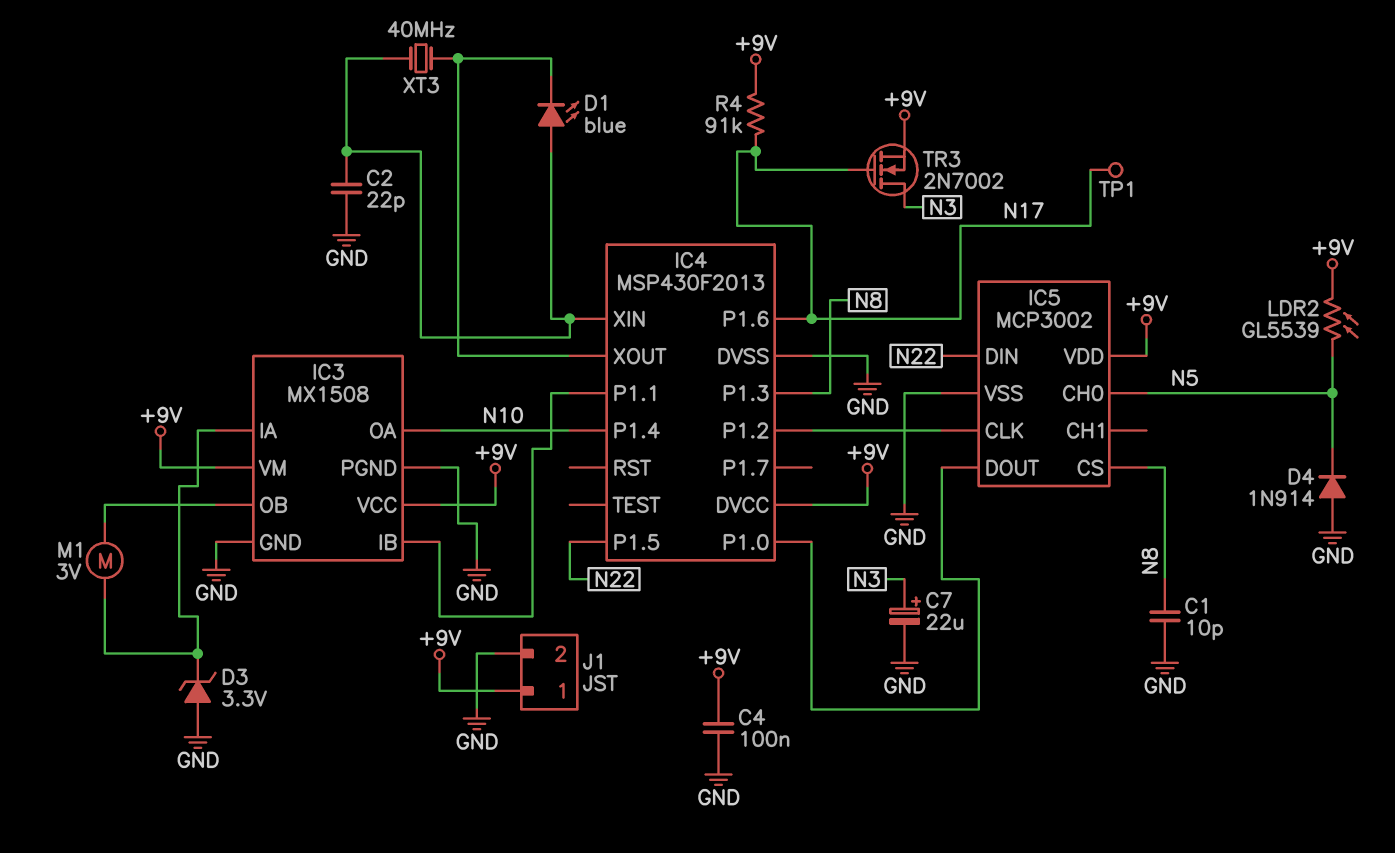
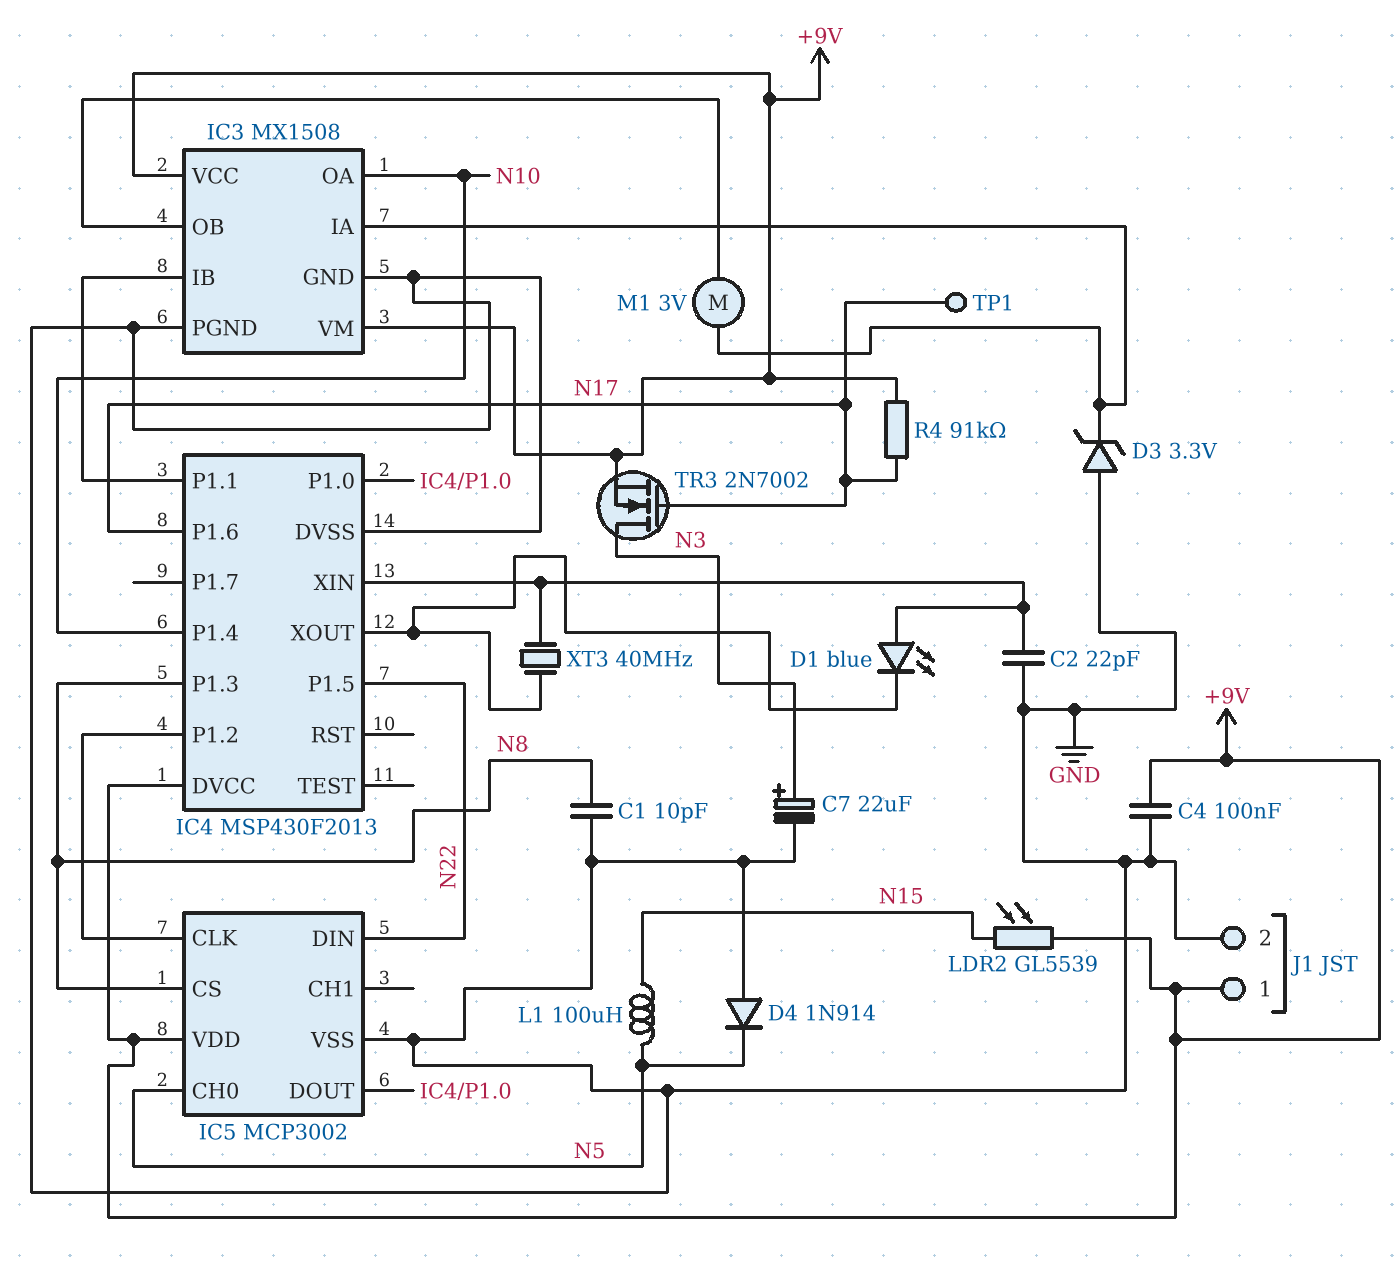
L1: none -> 100uH (N5, N15)
LDR2: GL5539 (+9V, N5) -> GL5539 (+9V, N15)

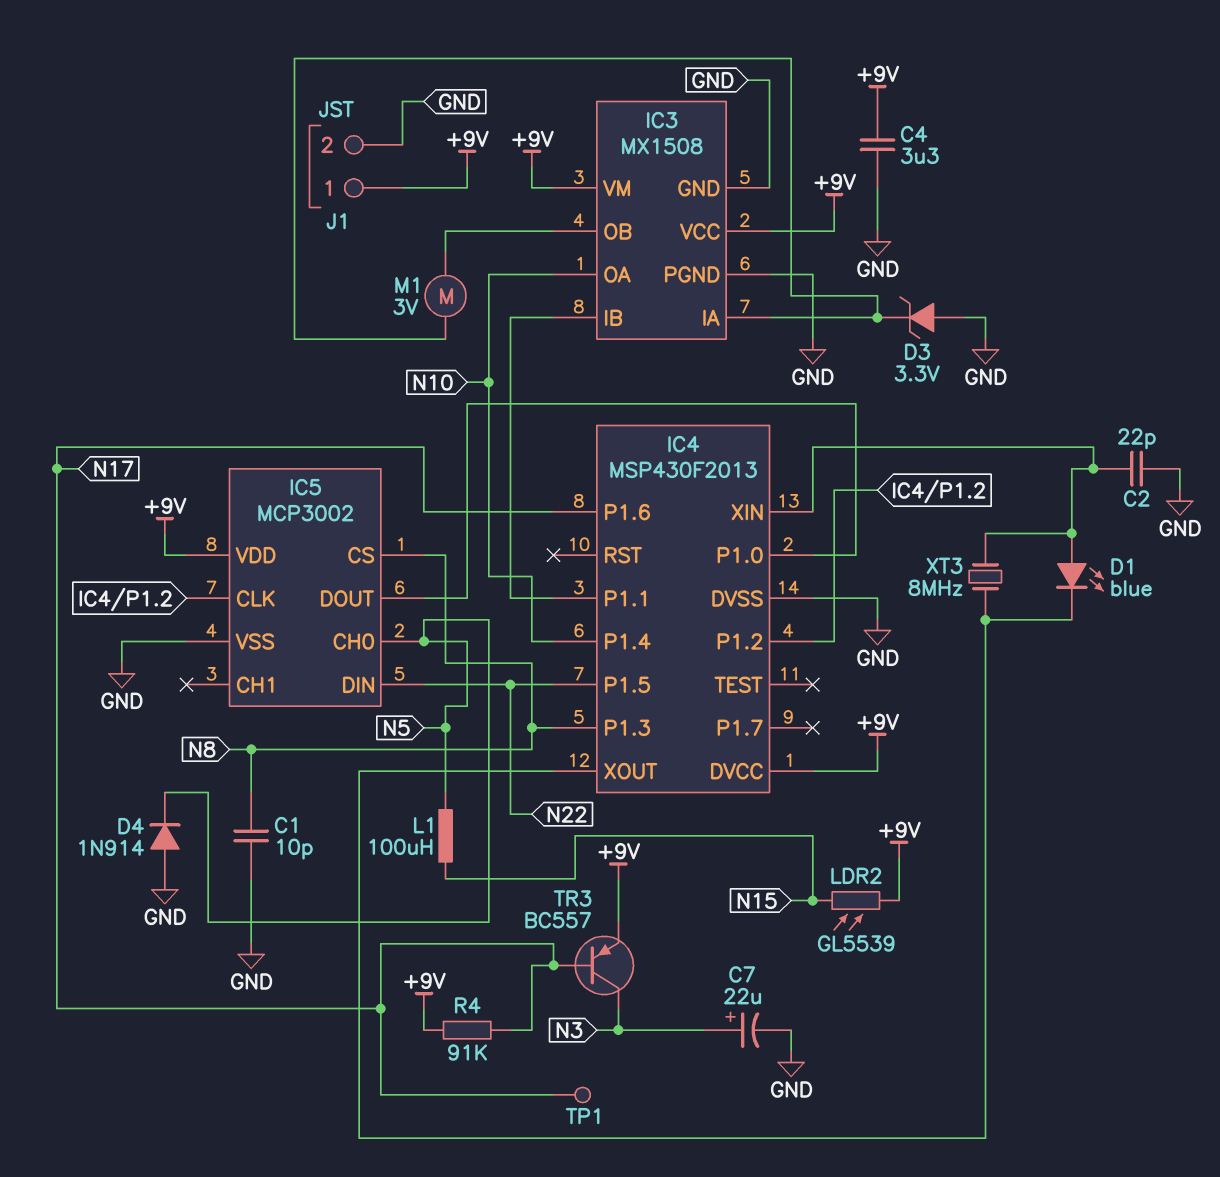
C4: 100nF (+9V, GND) -> 3.3uF (+9V, GND)
TR3: NMOS 2N7002 (G N17, D N3, S +9V) -> PNP BC557 (B N17, C N3, E +9V)
XT3: 40MHz (IC4/XIN, IC4/XOUT) -> 8MHz (IC4/XIN, IC4/XOUT)

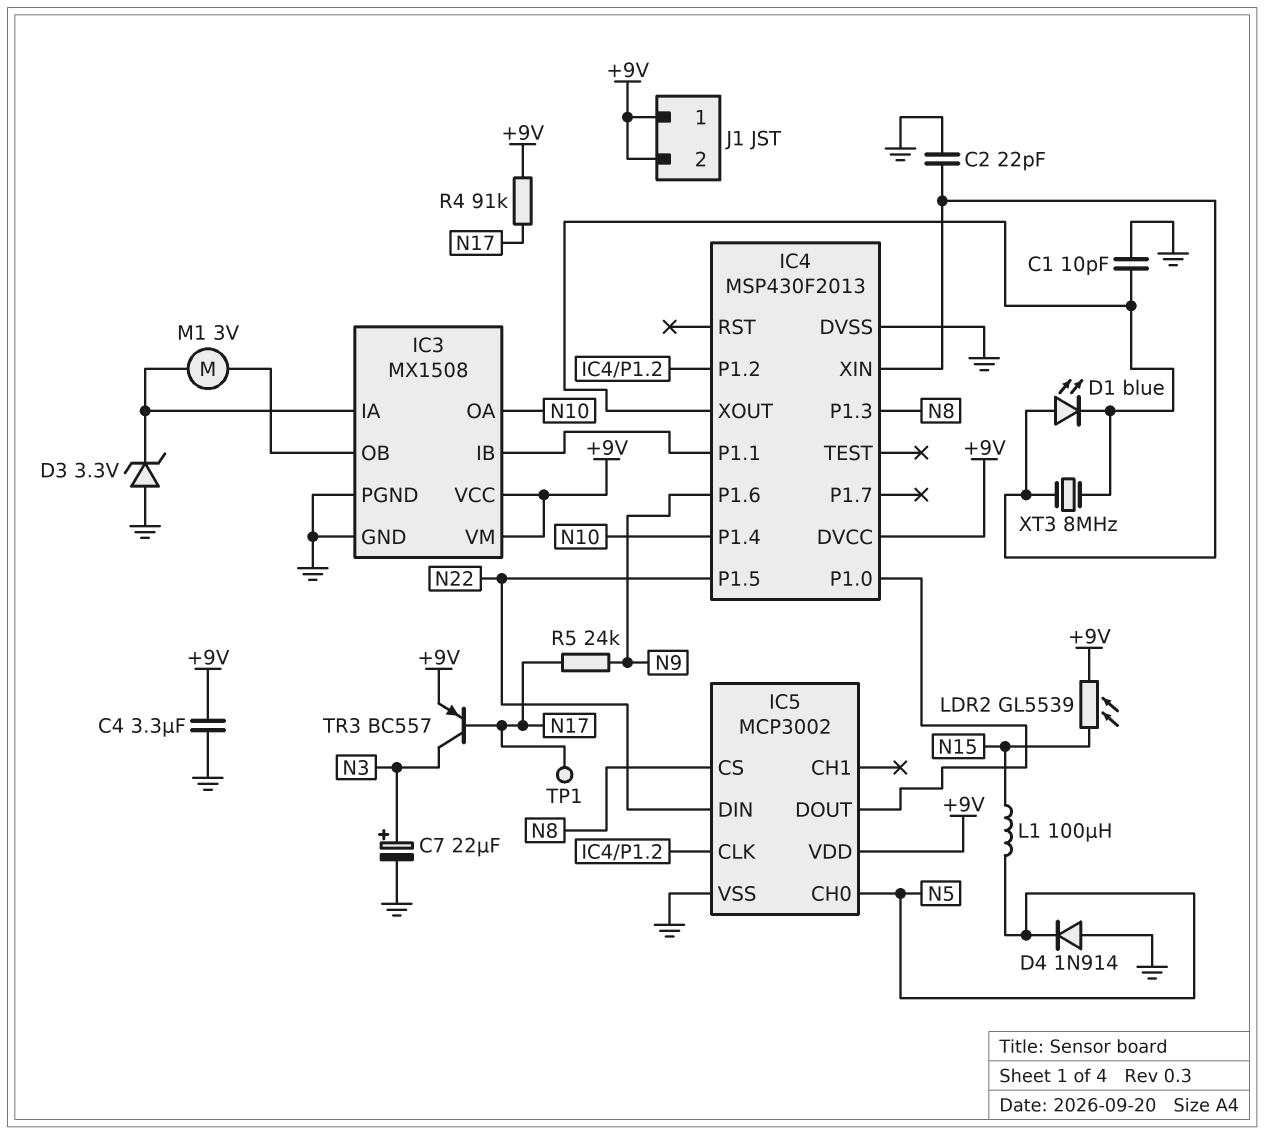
C1: 10pF (GND, N8) -> 10pF (GND, IC4/XOUT)
IC4 pin P1.6: N17 -> N9
J1 pin 2: GND -> +9V
R5: none -> 24k (N9, N17)

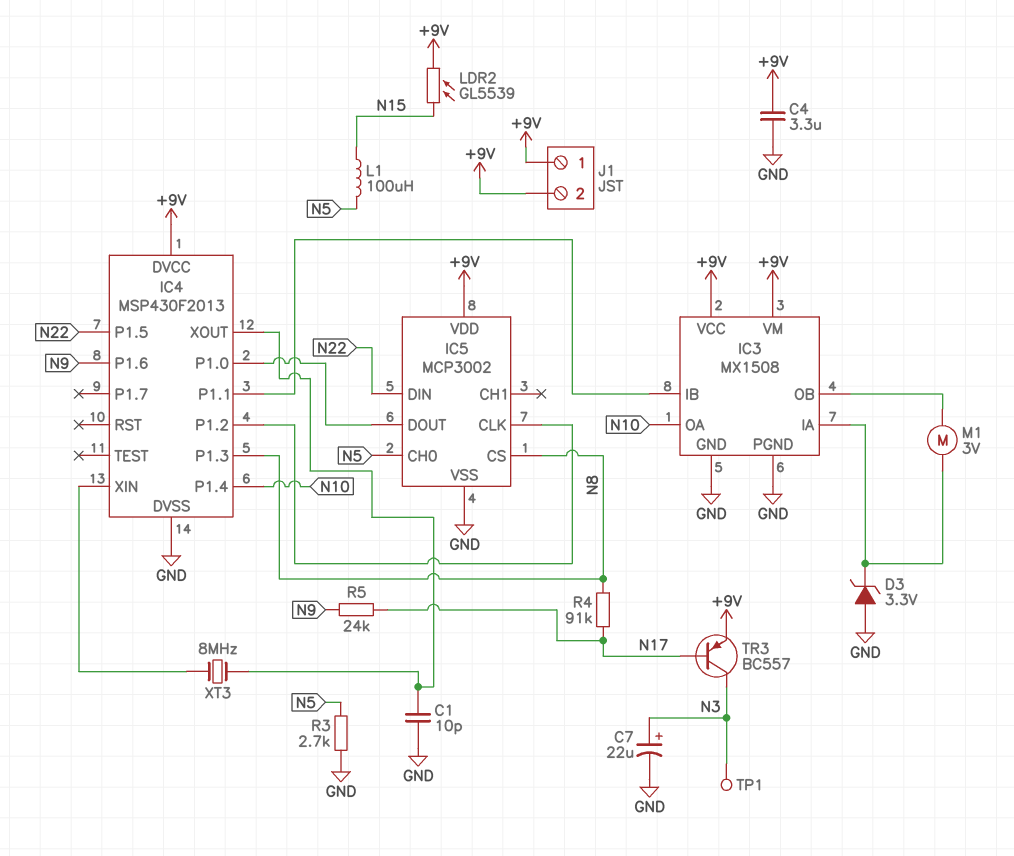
C2: 22pF (GND, IC4/XIN) -> none
D1: LED blue (A IC4/XIN, K IC4/XOUT) -> none
D4: diode 1N914 (A GND, K N5) -> none
R3: none -> 2.7k (GND, N5)
R4: 91k (+9V, N17) -> 91k (N8, N17)
TP1: test point (N17) -> test point (N3)

